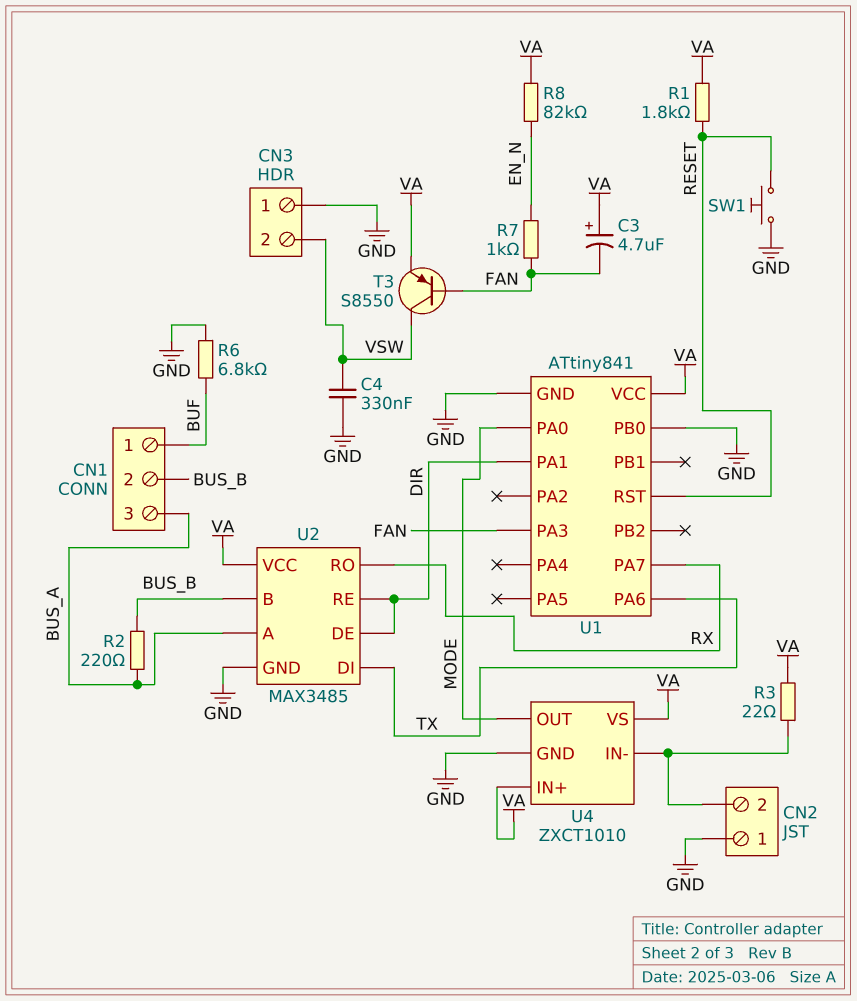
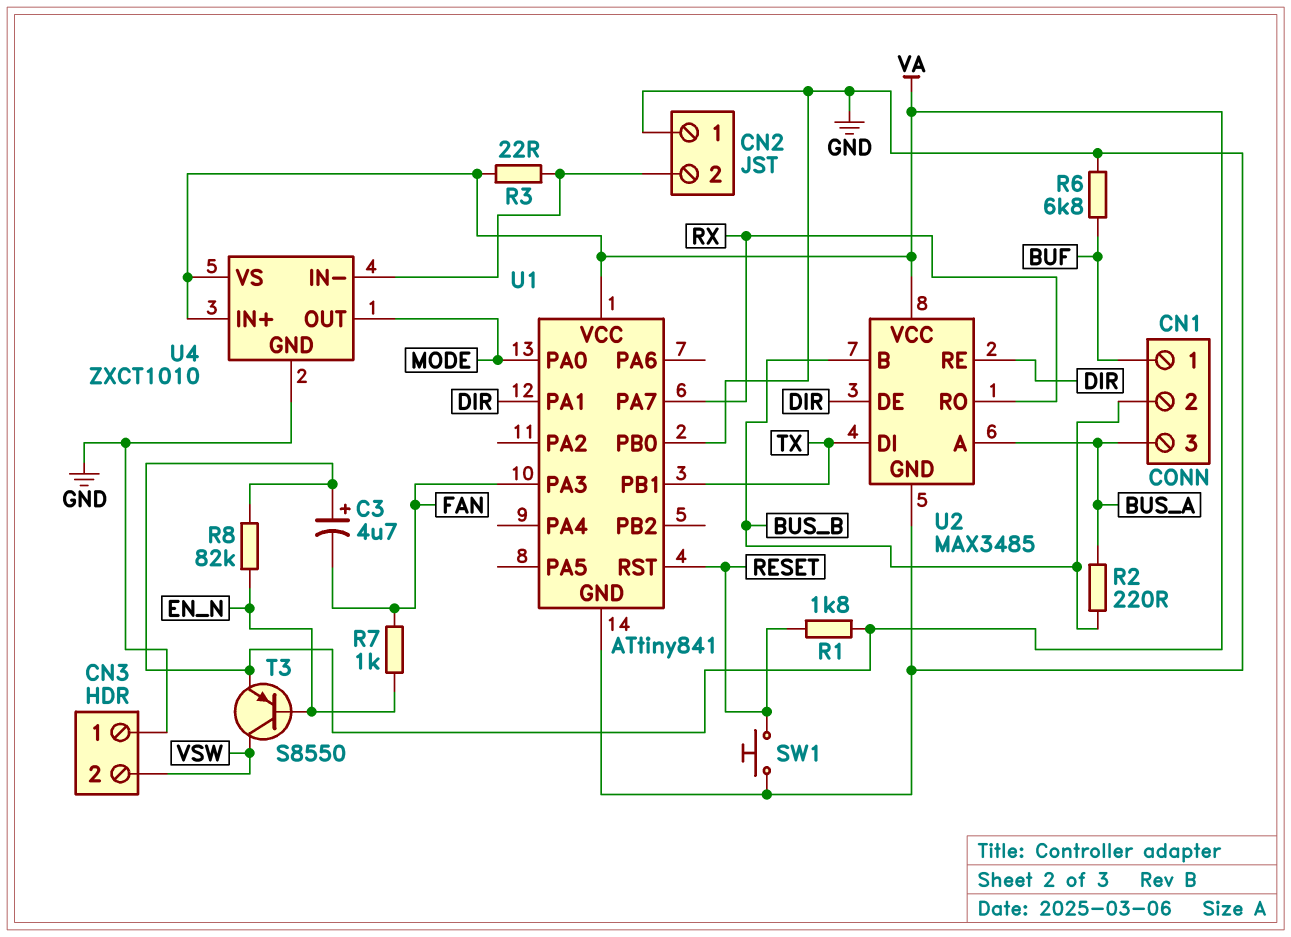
C4: 330nF (GND, VSW) -> none
T3: PNP S8550 (B FAN, C VSW, E VA) -> PNP S8550 (B EN_N, C VSW, E VA)
U1 pin PA6: TX -> none
U1 pin PB1: none -> TX

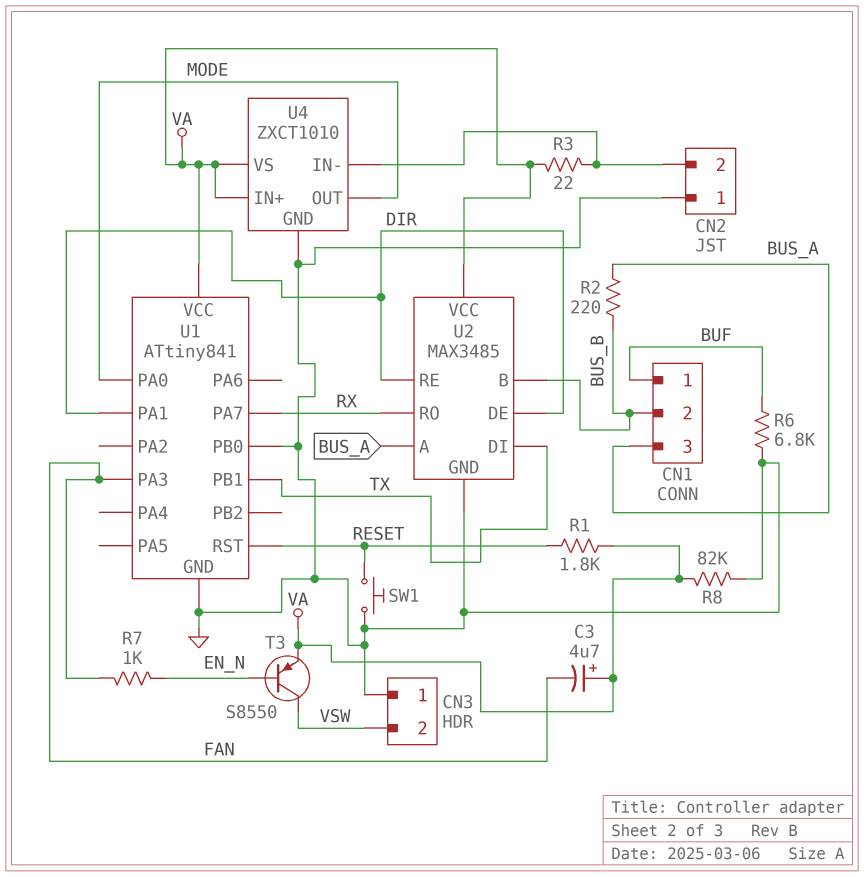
R8: 82k (EN_N, VA) -> 82k (GND, VA)

